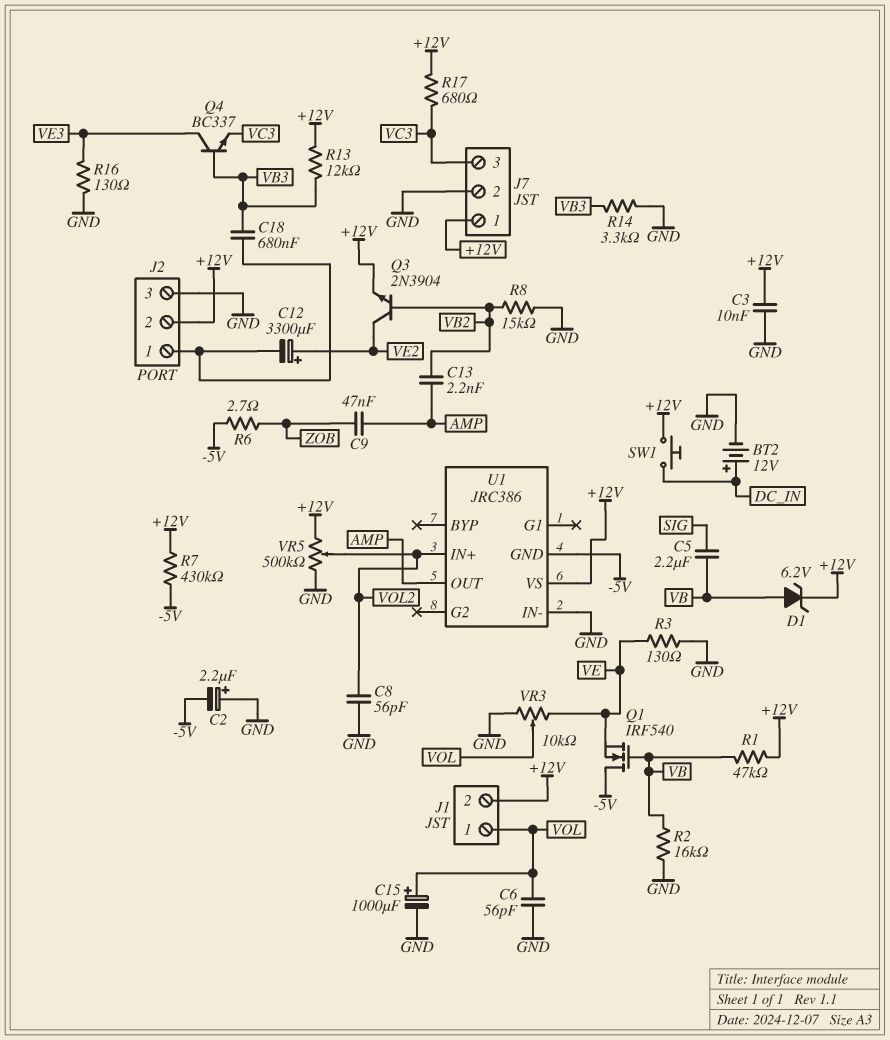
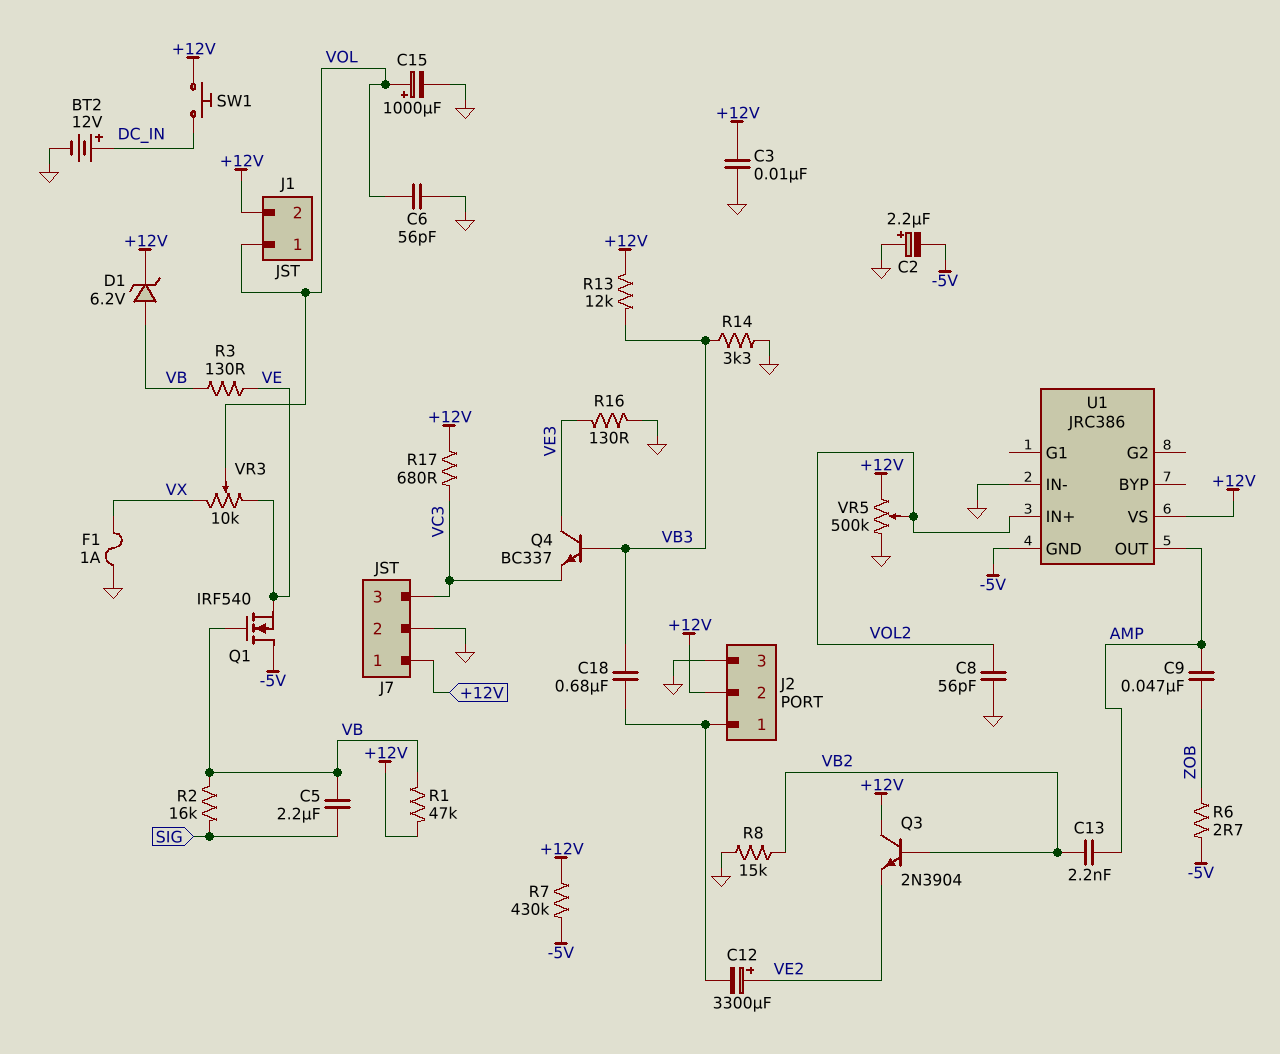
F1: none -> 1A (GND, VX)
Q3: NPN 2N3904 (B VB2, C VE2, E +12V) -> NPN 2N3904 (B VB2, C +12V, E VE2)
R2: 16k (GND, VB) -> 16k (SIG, VB)
R3: 130 (GND, VE) -> 130 (VB, VE)
VR3: 10k (GND, VE, wiper VOL) -> 10k (VE, VX, wiper VOL)

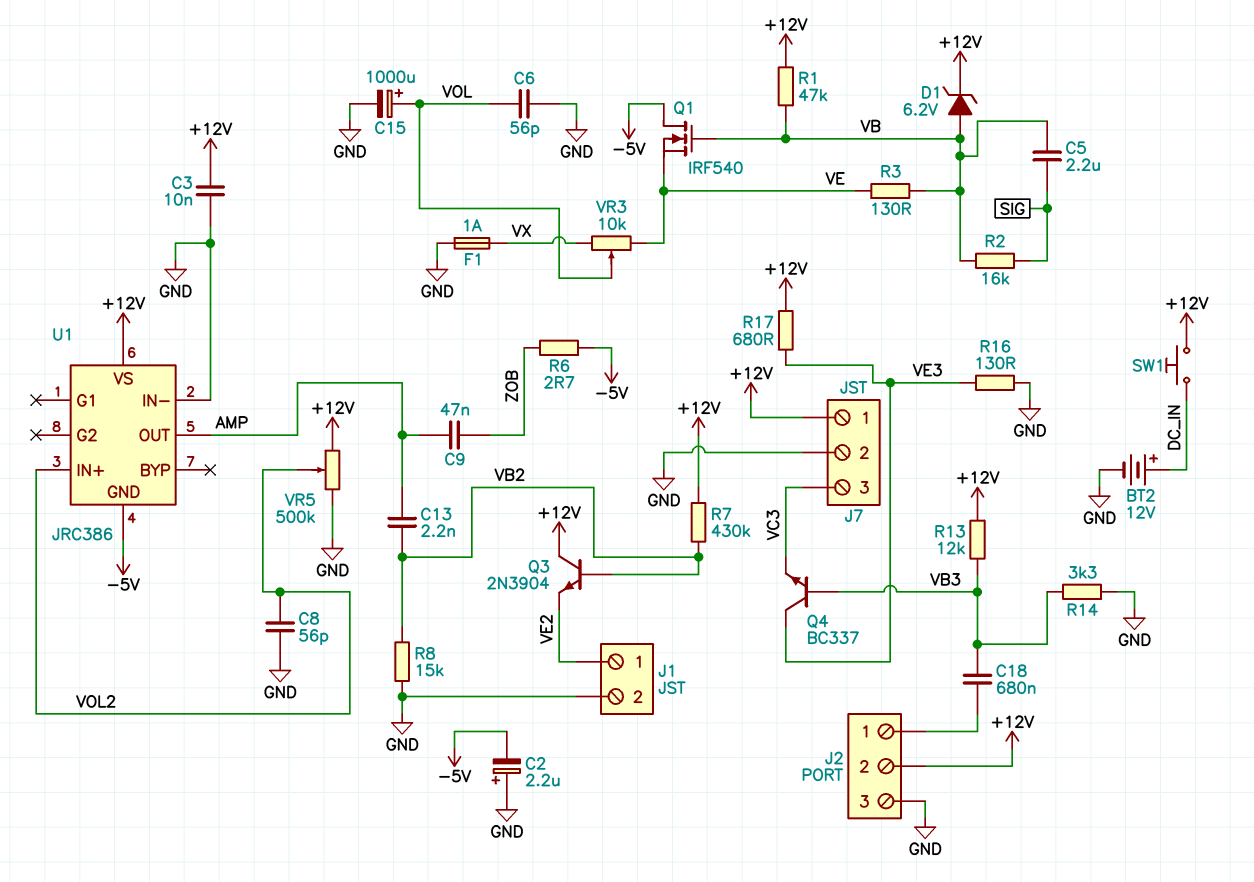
C12: 3300uF (plus VE2, minus J2/1) -> none
J1 pin 1: VOL -> VE2
J1 pin 2: +12V -> GND
R7: 430k (+12V, -5V) -> 430k (+12V, VB2)
R17: 680 (+12V, VC3) -> 680 (+12V, VE3)

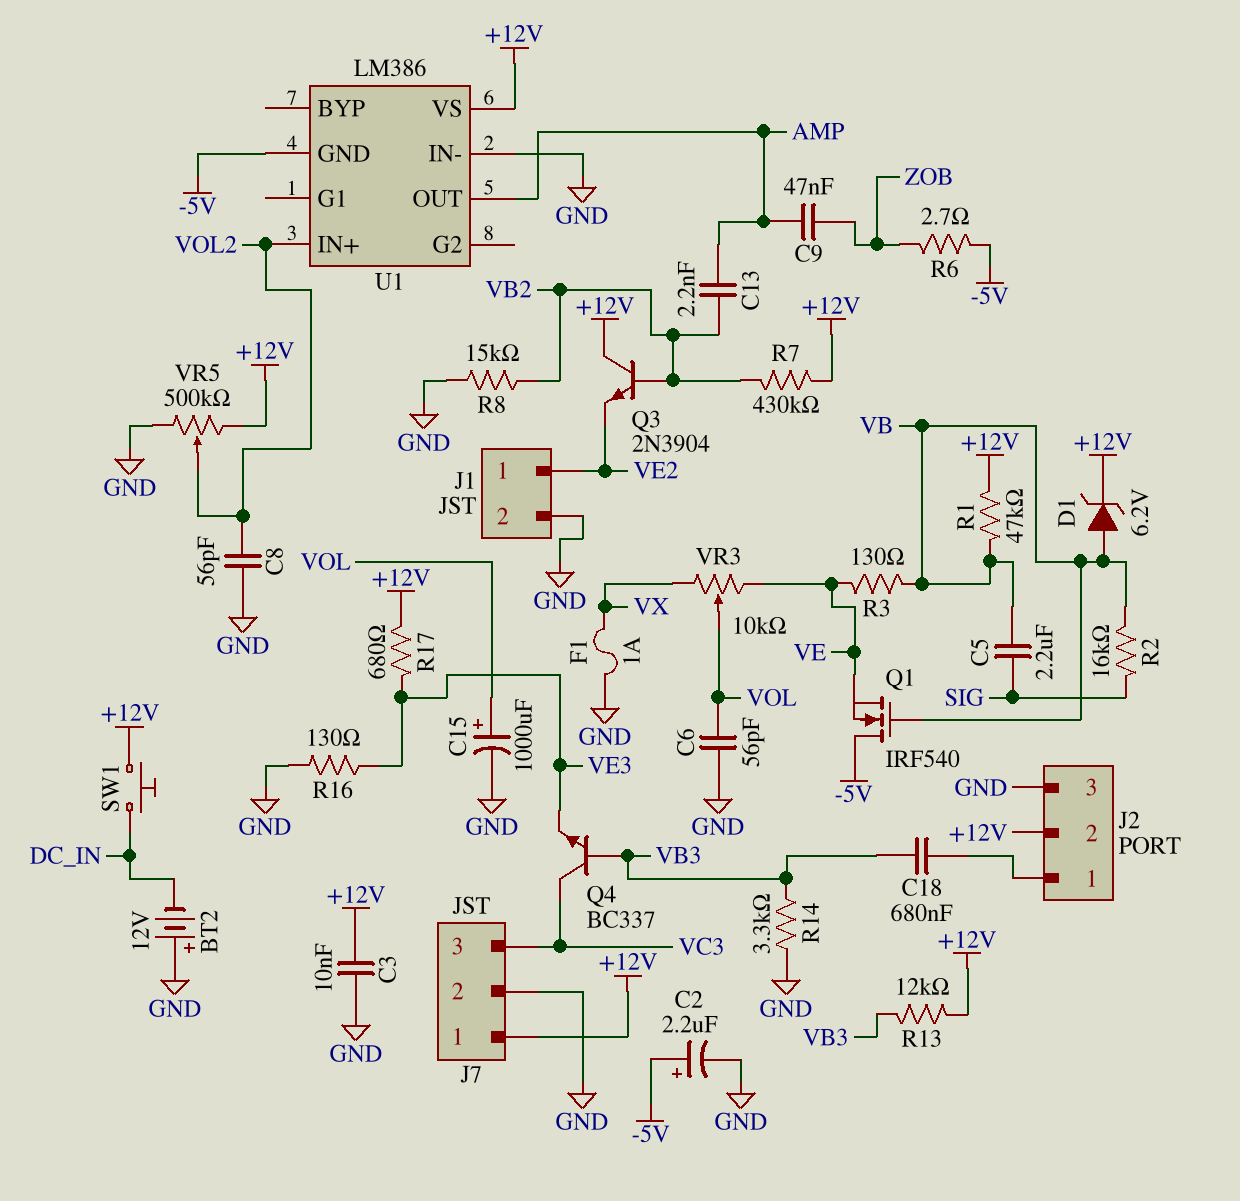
BT2: 12V (plus DC_IN, minus GND) -> 12V (plus GND, minus DC_IN)
C2: 2.2uF (plus GND, minus -5V) -> 2.2uF (plus -5V, minus GND)
Q4: NPN BC337 (B VB3, C VE3, E VC3) -> NPN BC337 (B VB3, C VC3, E VE3)
U1: JRC386 -> LM386

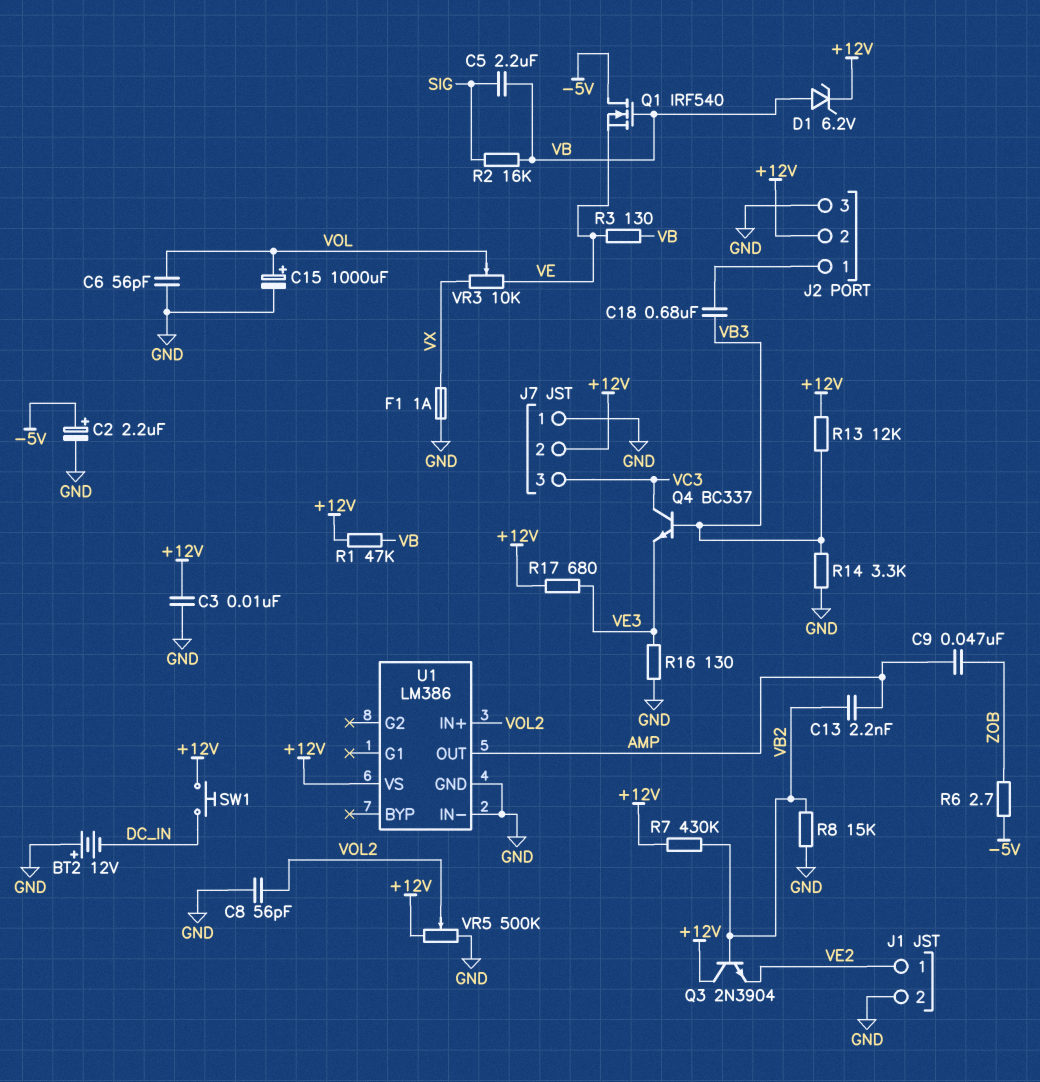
J7 pin 1: +12V -> GND
J7 pin 2: GND -> +12V
U1 pin GND: -5V -> GND

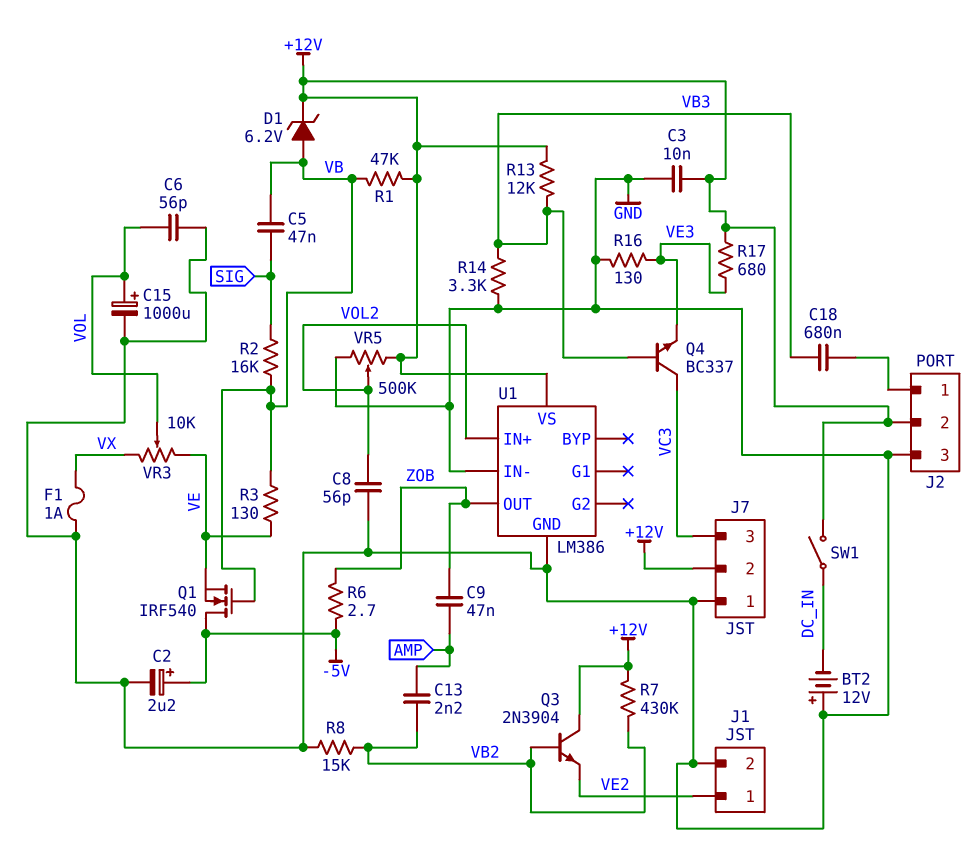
C5: 2.2uF (SIG, VB) -> 47nF (SIG, VB)
SW1: button (+12V, DC_IN) -> switch (+12V, DC_IN)
U1 pin OUT: AMP -> ZOB

